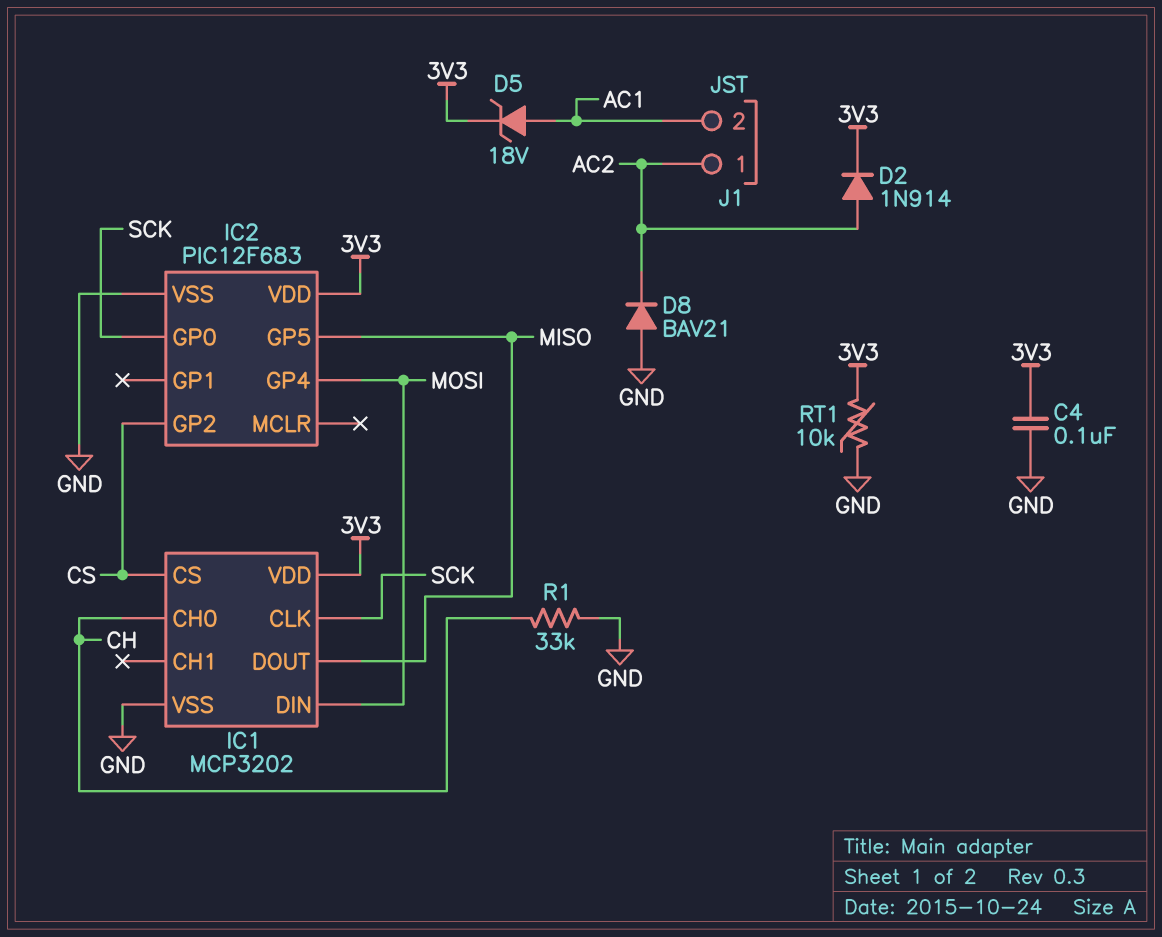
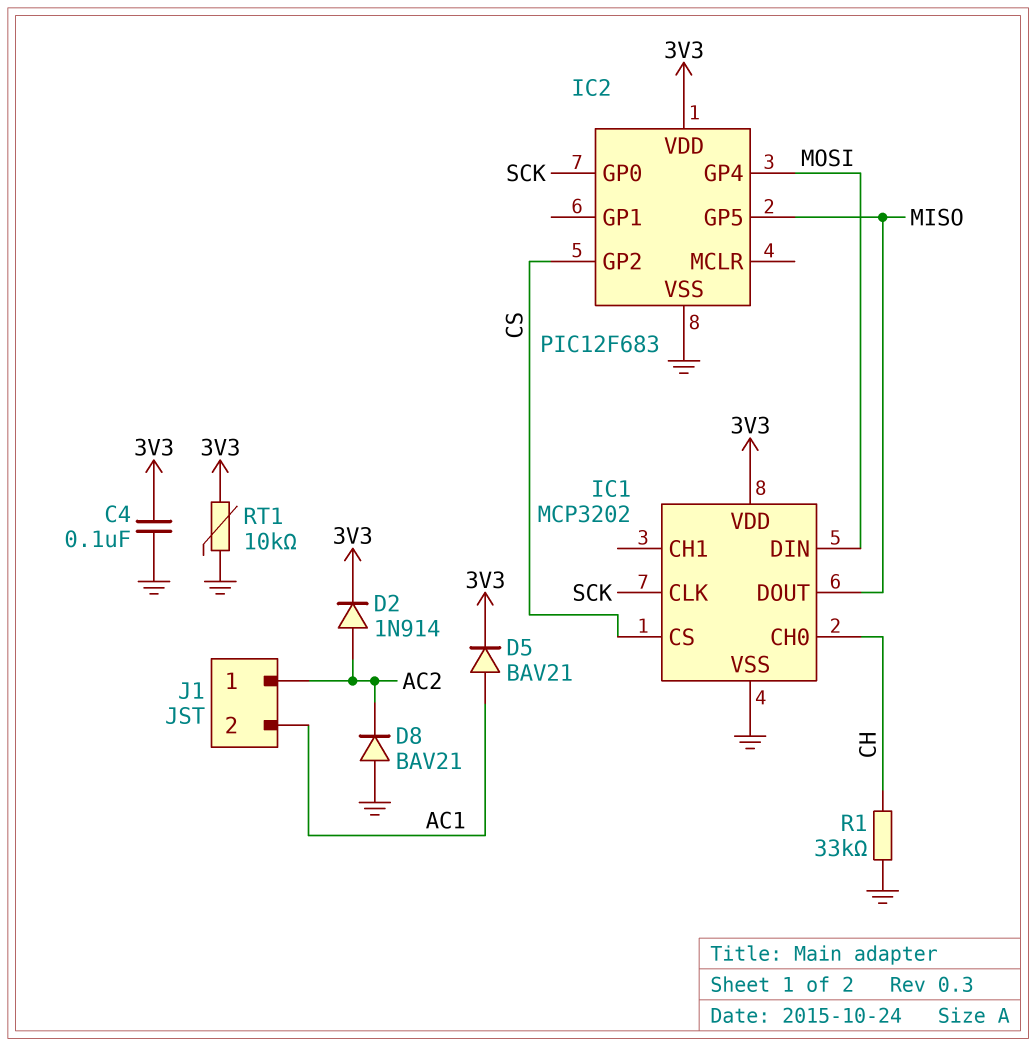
D5: zener 18V (A AC1, K 3V3) -> diode BAV21 (A AC1, K 3V3)

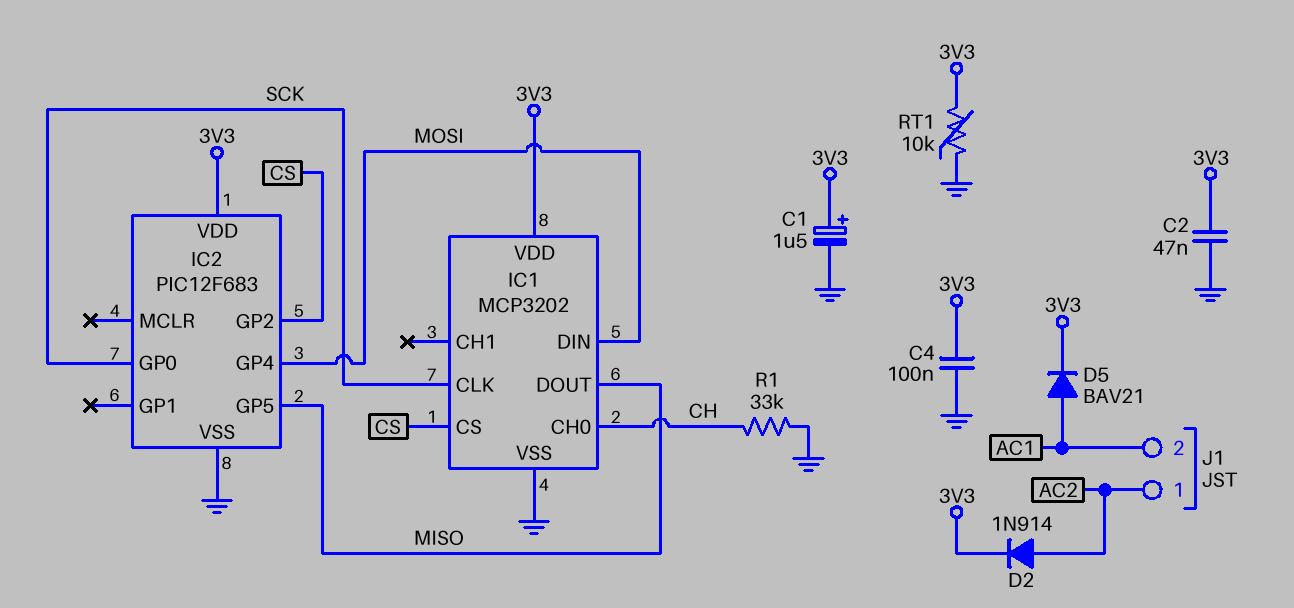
C1: none -> 1.5uF (plus 3V3, minus GND)
C2: none -> 47nF (3V3, GND)
D8: diode BAV21 (A GND, K AC2) -> none

